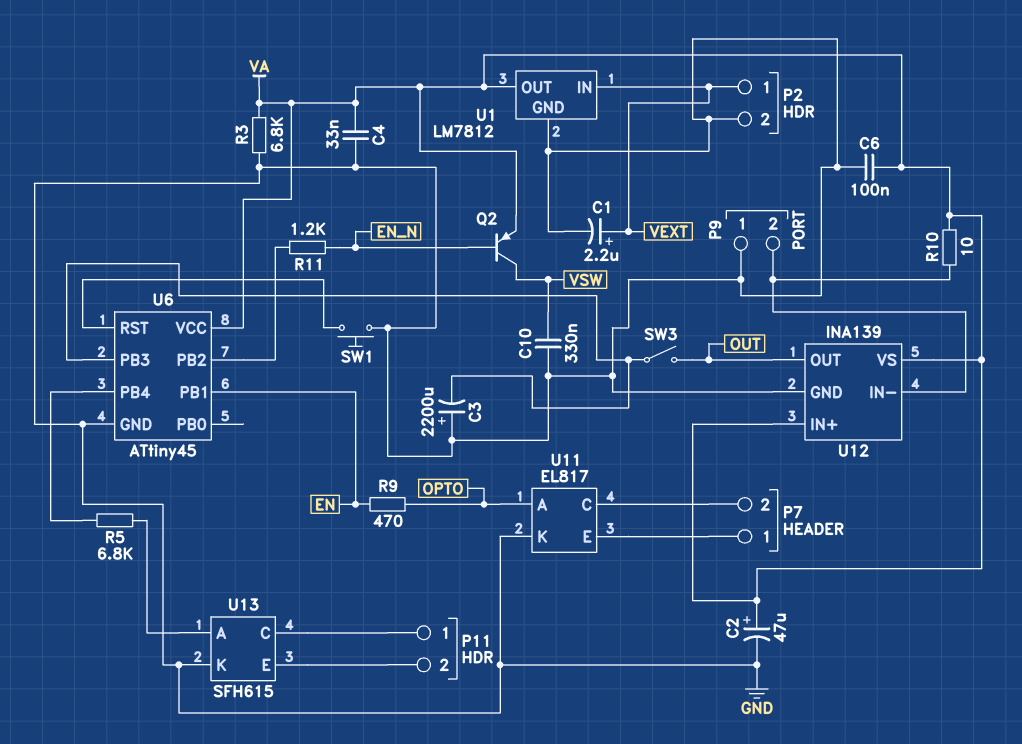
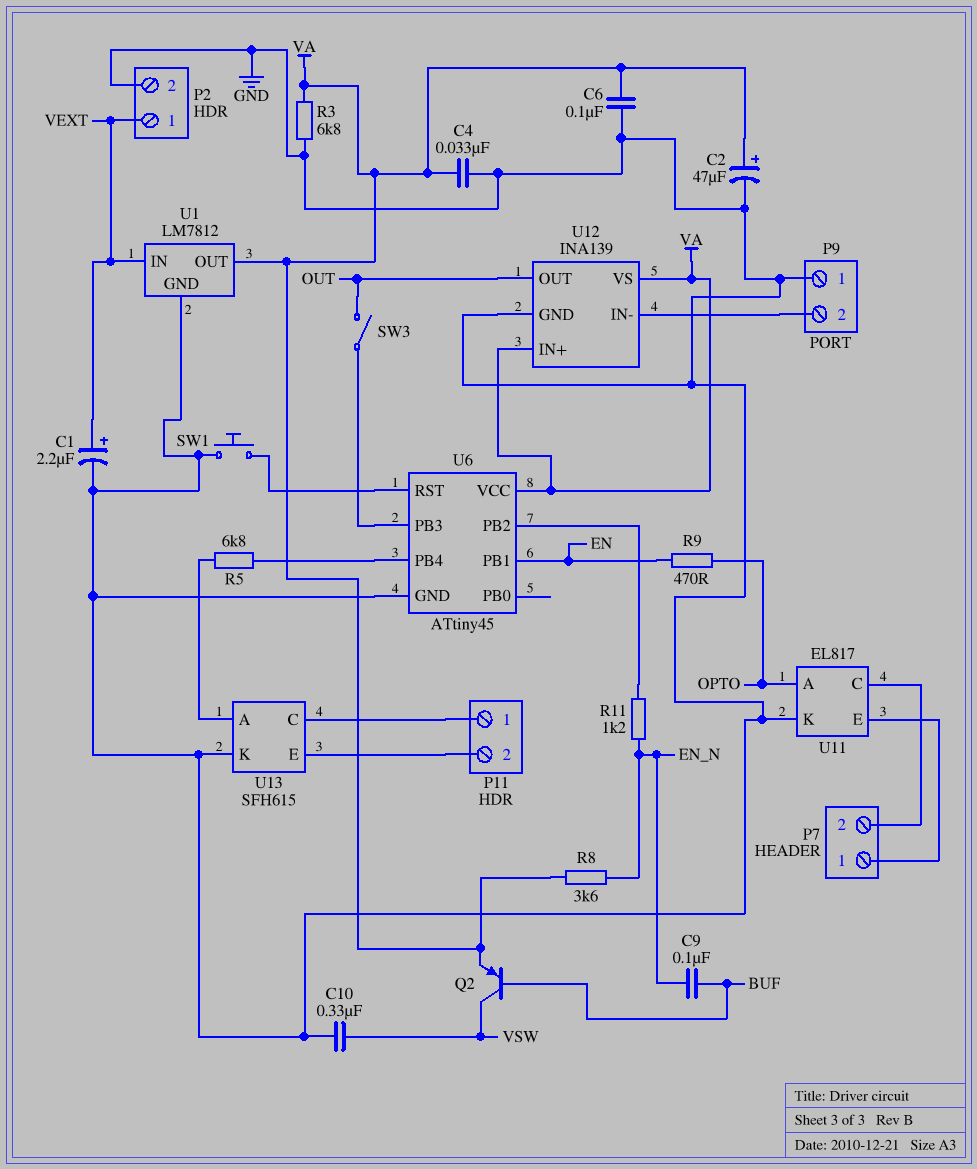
C3: 2200uF (plus GND, minus U6/PB3) -> none
C9: none -> 100nF (BUF, EN_N)
Q2: PNP (B EN_N, C VSW, E VA) -> PNP (B BUF, C VSW, E VA)
R8: none -> 3.6k (EN_N, VA)
R10: 10 (P9/2, VA) -> none

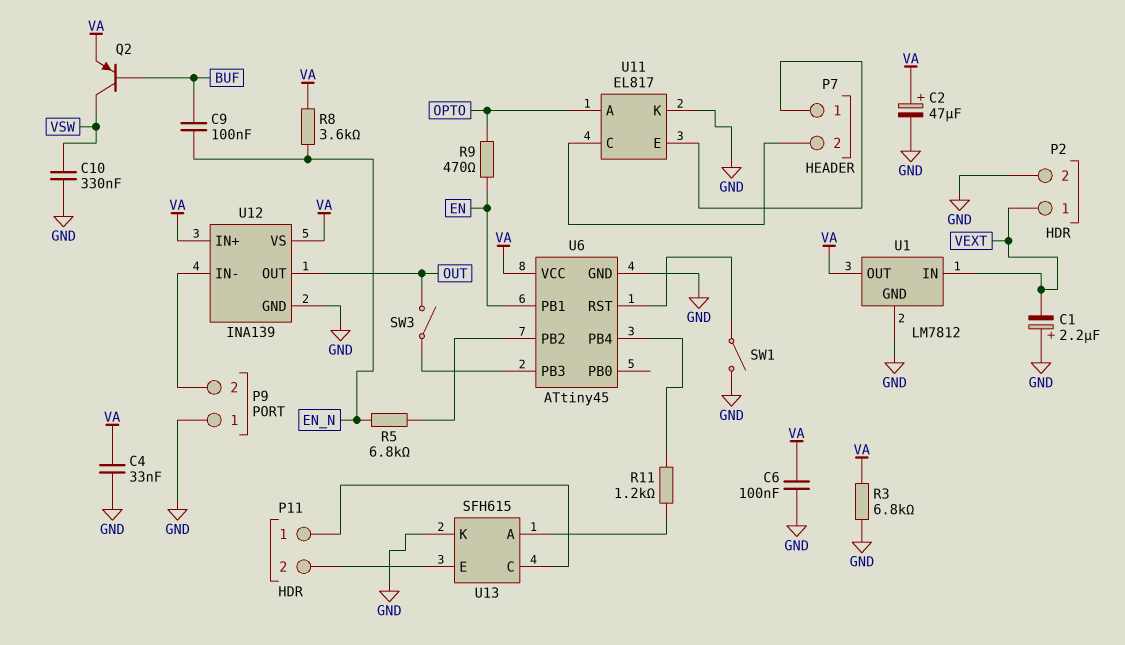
C1: 2.2uF (plus VEXT, minus GND) -> 2.2uF (plus GND, minus VEXT)
R5: 6.8k (U6/PB4, U13/A) -> 6.8k (EN_N, U6/PB2)
R11: 1.2k (EN_N, U6/PB2) -> 1.2k (U6/PB4, U13/A)
SW1: button (GND, U6/RST) -> switch (GND, U6/RST)

